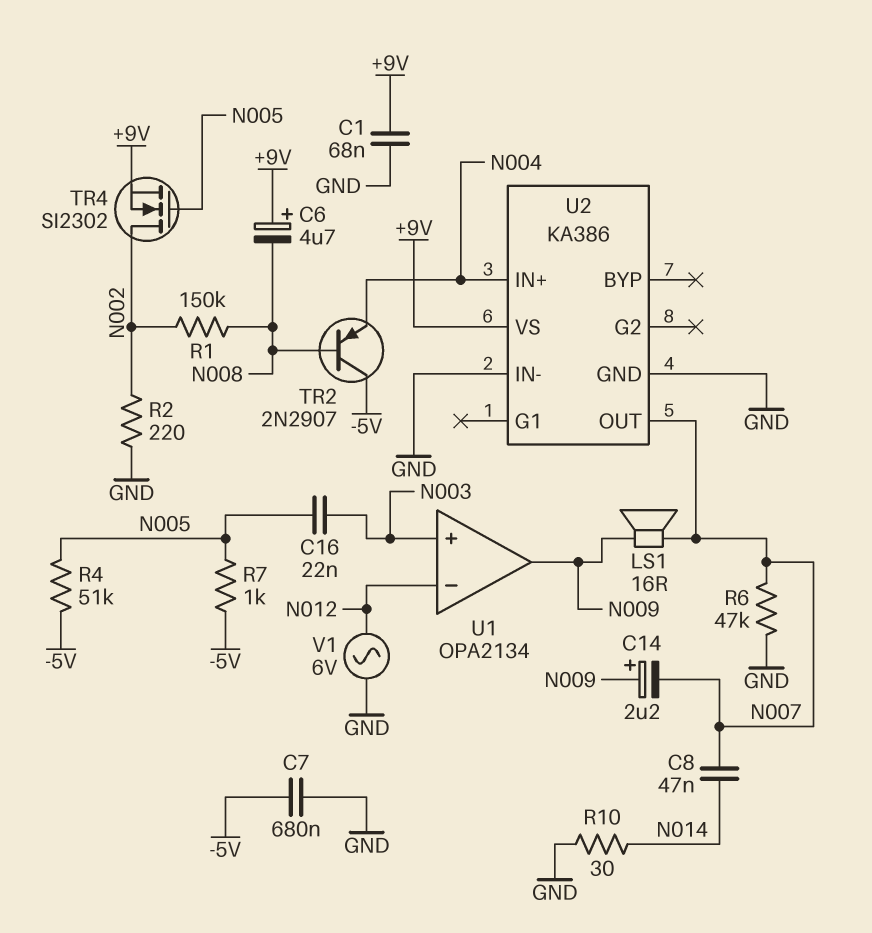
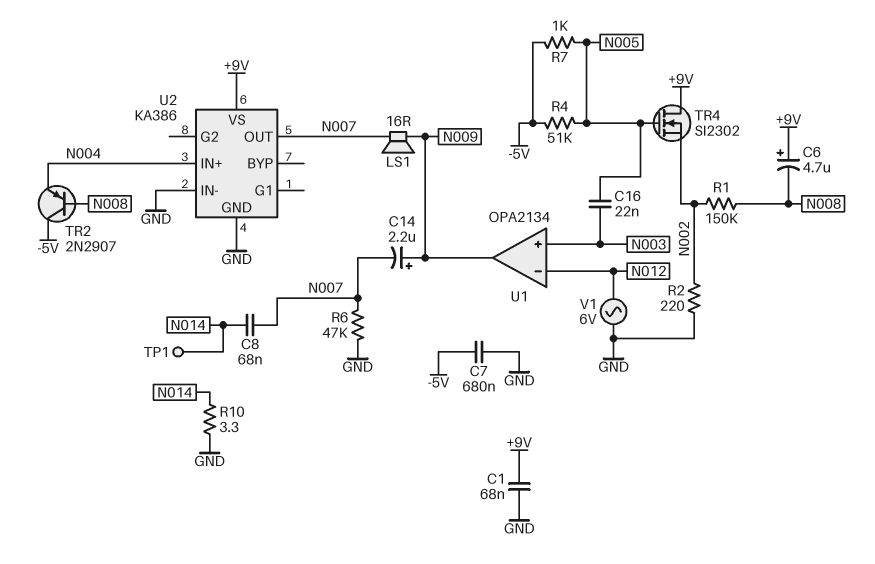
C8: 47nF (N007, N014) -> 68nF (N007, N014)
R10: 30 (GND, N014) -> 3.3 (GND, N014)
TP1: none -> test point (N014)
TR4: NMOS SI2302 (G N005, D N002, S +9V) -> NMOS SI2302 (G N005, D +9V, S N002)

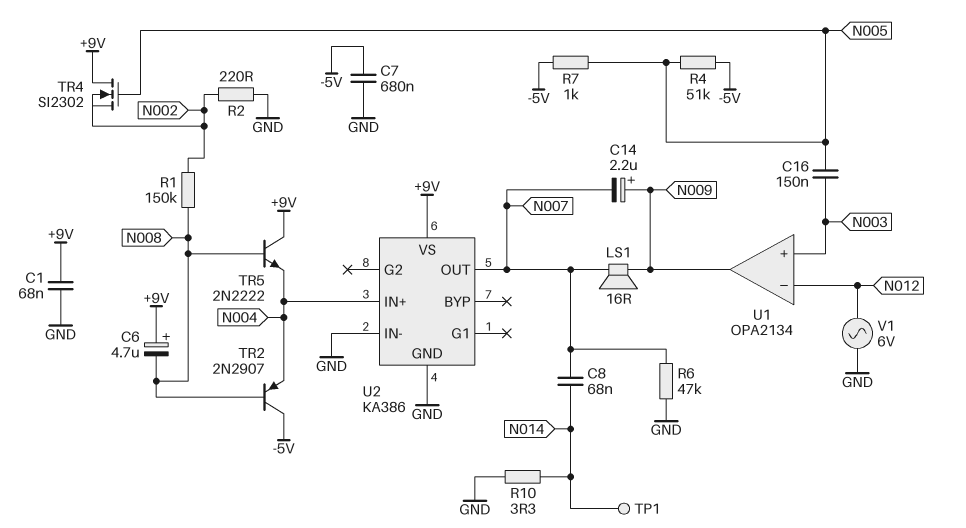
C16: 22nF (N003, N005) -> 150nF (N003, N005)
TR5: none -> NPN 2N2222 (B N008, C +9V, E N004)

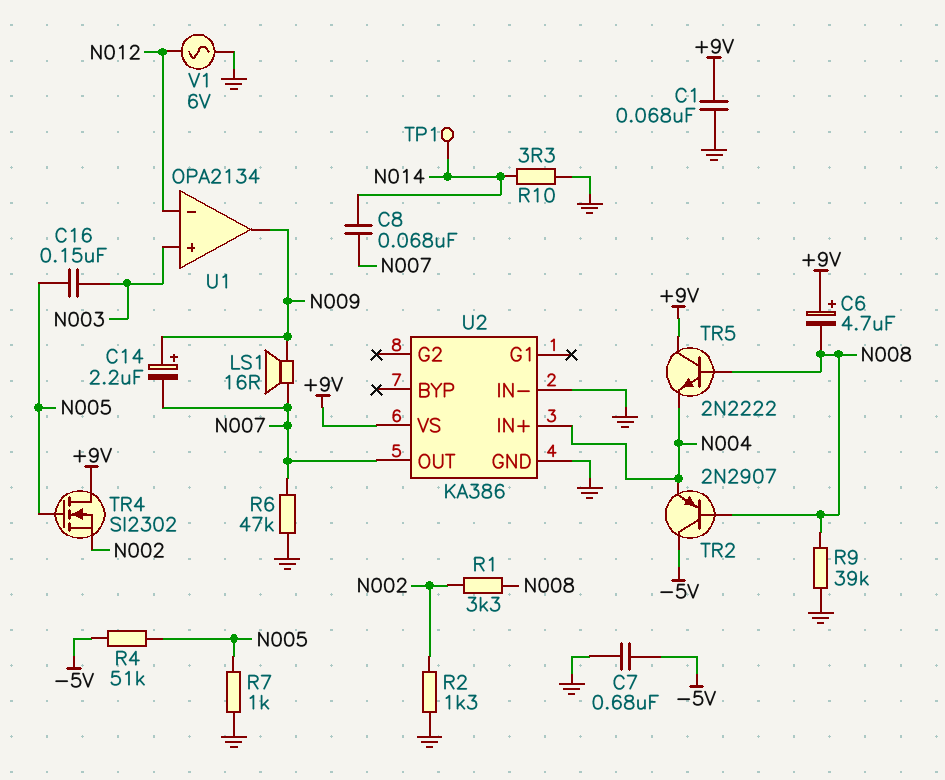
R1: 150k (N002, N008) -> 3.3k (N002, N008)
R2: 220 (GND, N002) -> 1.3k (GND, N002)
R7: 1k (-5V, N005) -> 1k (GND, N005)
R9: none -> 39k (GND, N008)

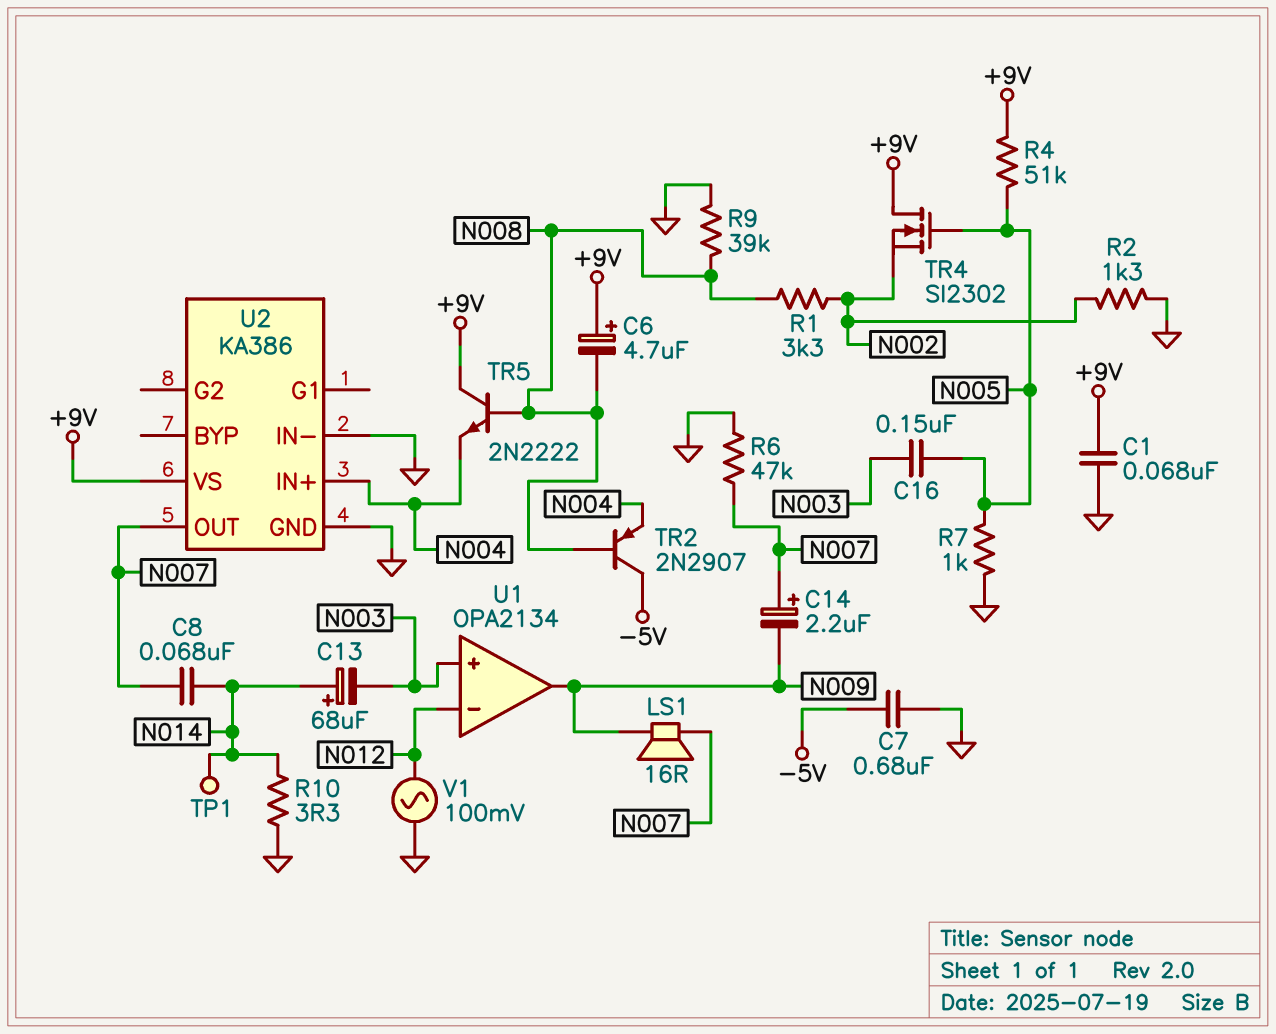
C13: none -> 68uF (plus N014, minus N003)
C14: 2.2uF (plus N009, minus N007) -> 2.2uF (plus N007, minus N009)
R4: 51k (-5V, N005) -> 51k (+9V, N005)
V1: AC 6V (GND, N012) -> AC 100mV (GND, N012)

